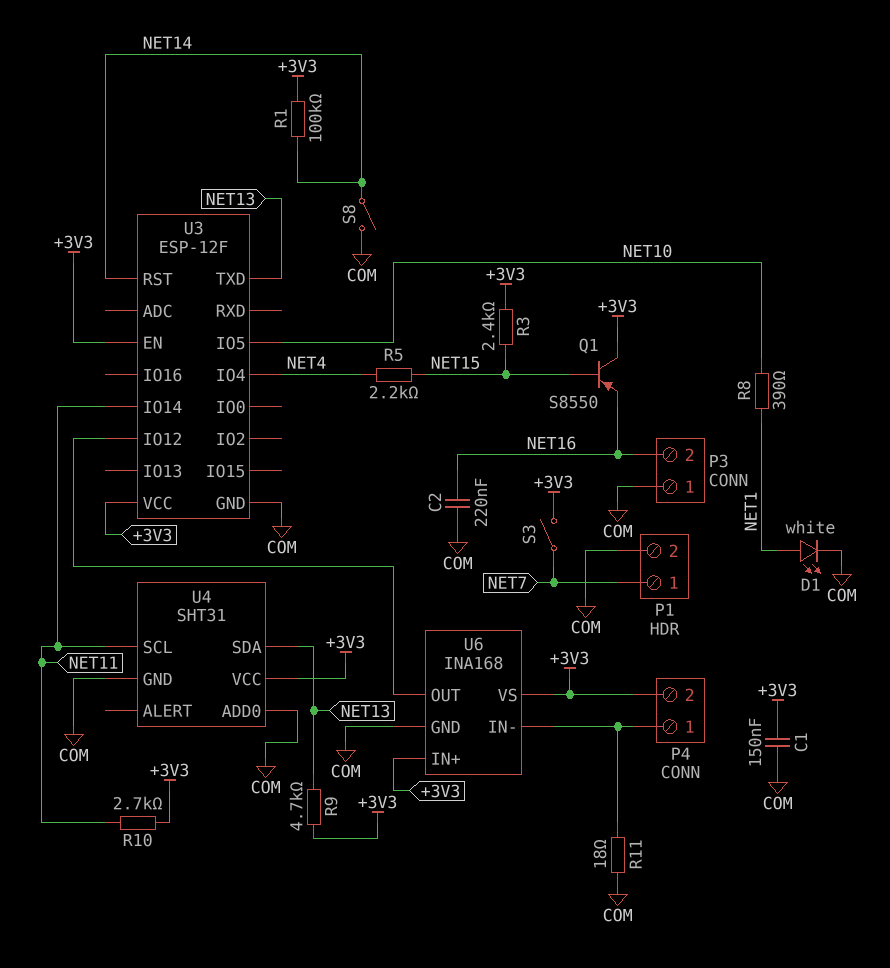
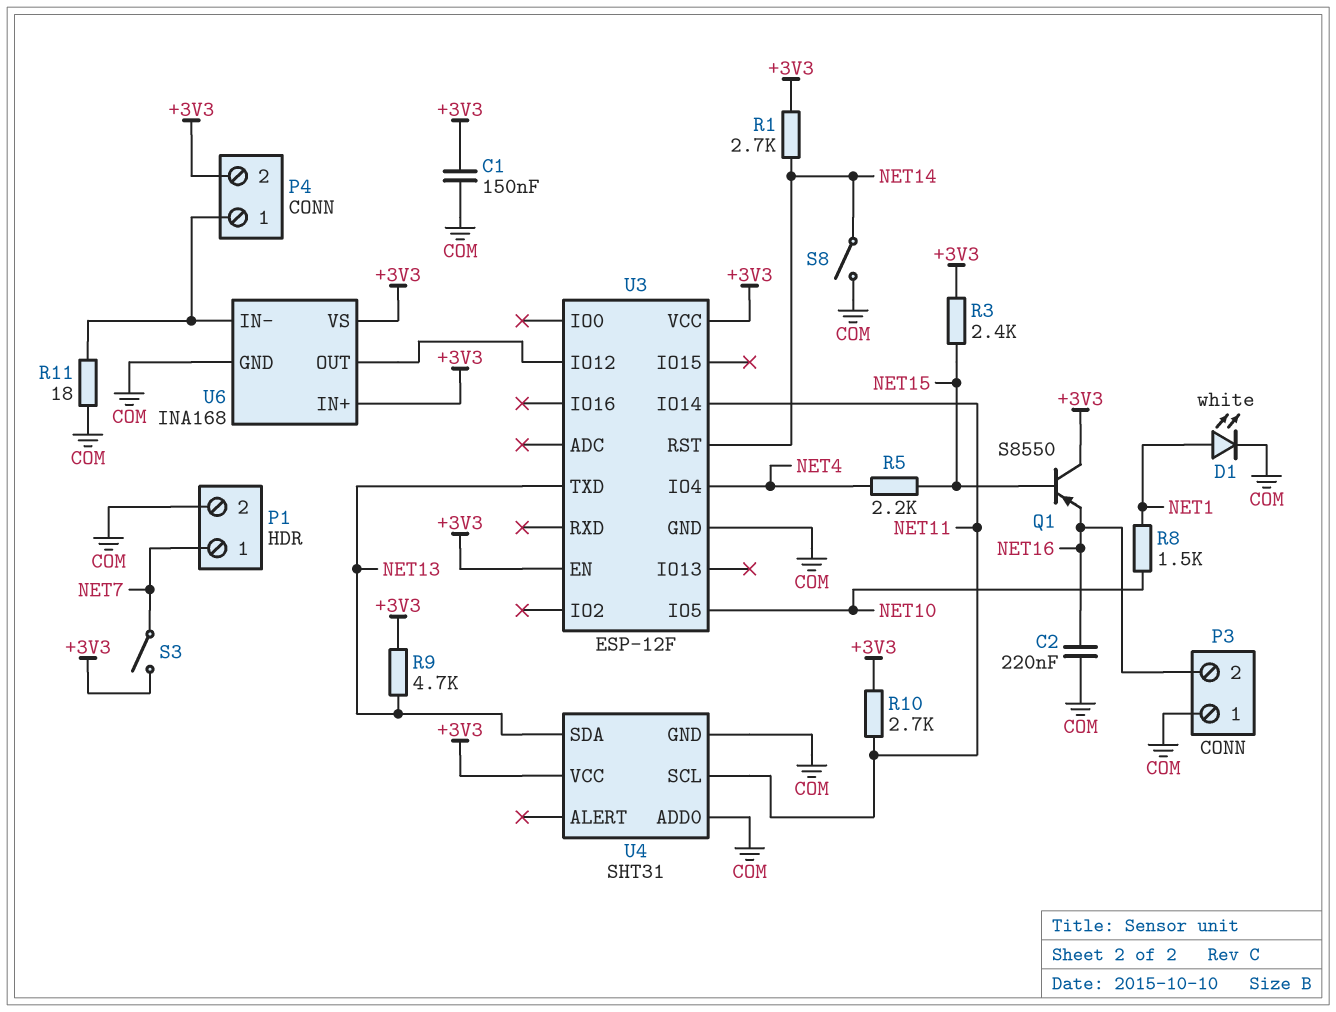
R1: 100k (+3V3, NET14) -> 2.7k (+3V3, NET14)
R8: 390 (NET1, NET10) -> 1.5k (NET1, NET10)

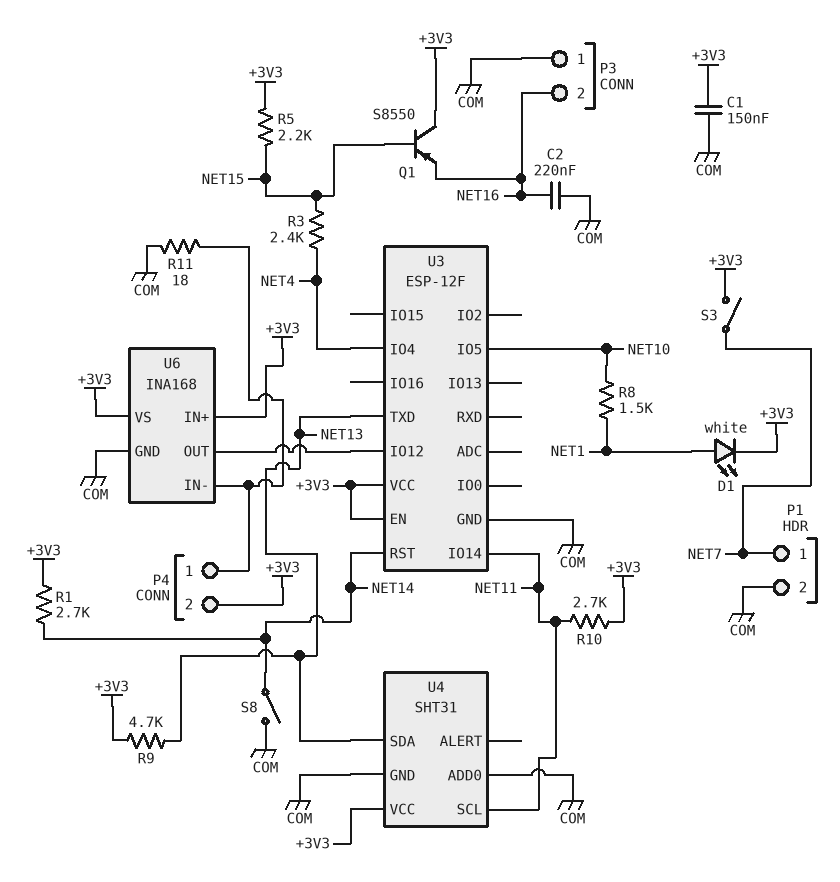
D1: LED white (A NET1, K COM) -> LED white (A NET1, K +3V3)
R3: 2.4k (+3V3, NET15) -> 2.4k (NET4, NET15)
R5: 2.2k (NET4, NET15) -> 2.2k (+3V3, NET15)

